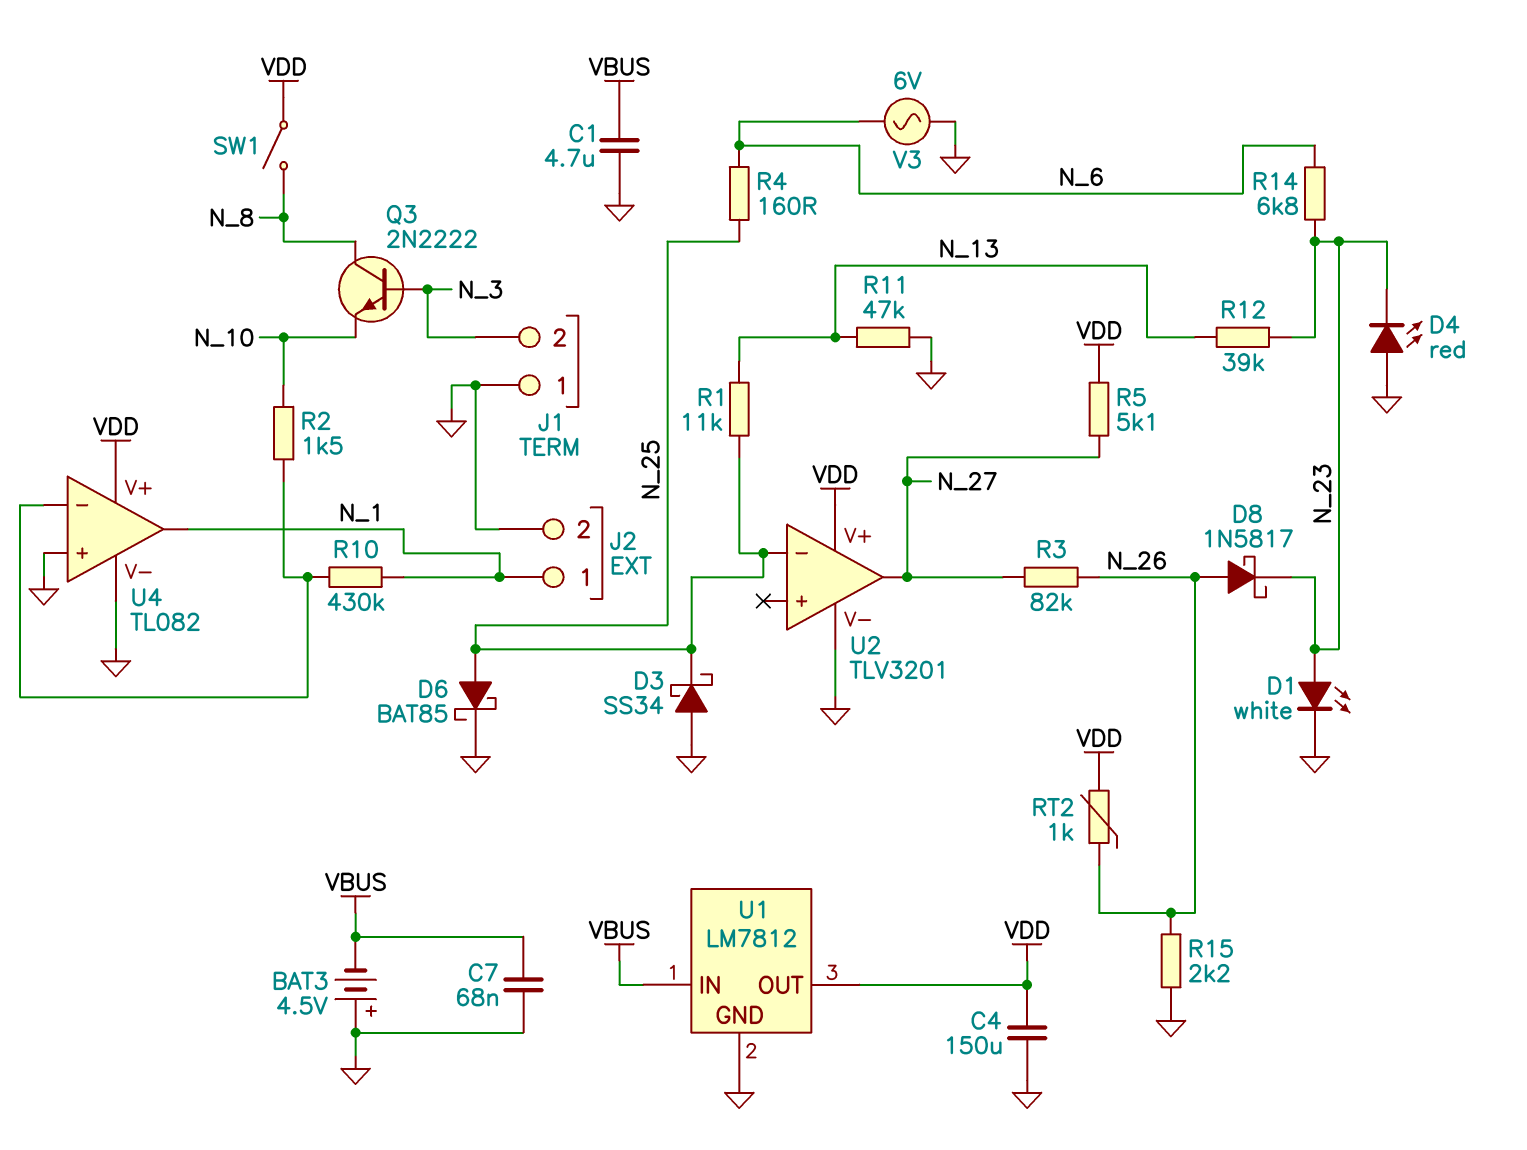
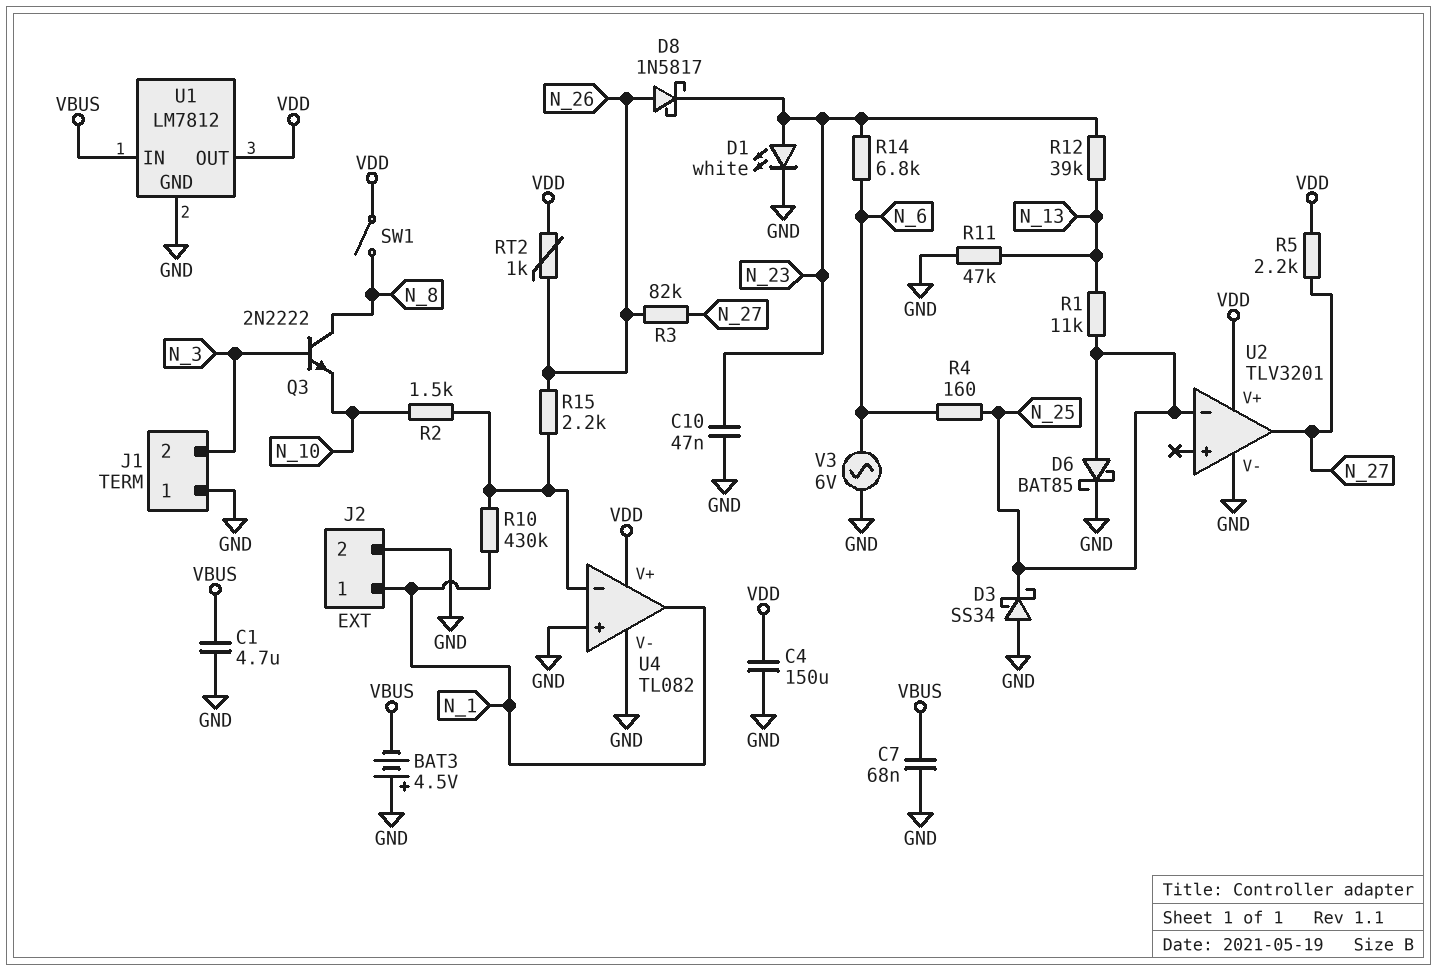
C10: none -> 47nF (GND, N_23)
D4: LED red (A GND, K N_23) -> none
R5: 5.1k (N_27, VDD) -> 2.2k (N_27, VDD)
R15: 2.2k (GND, N_26) -> 2.2k (N_26, U4/in-)

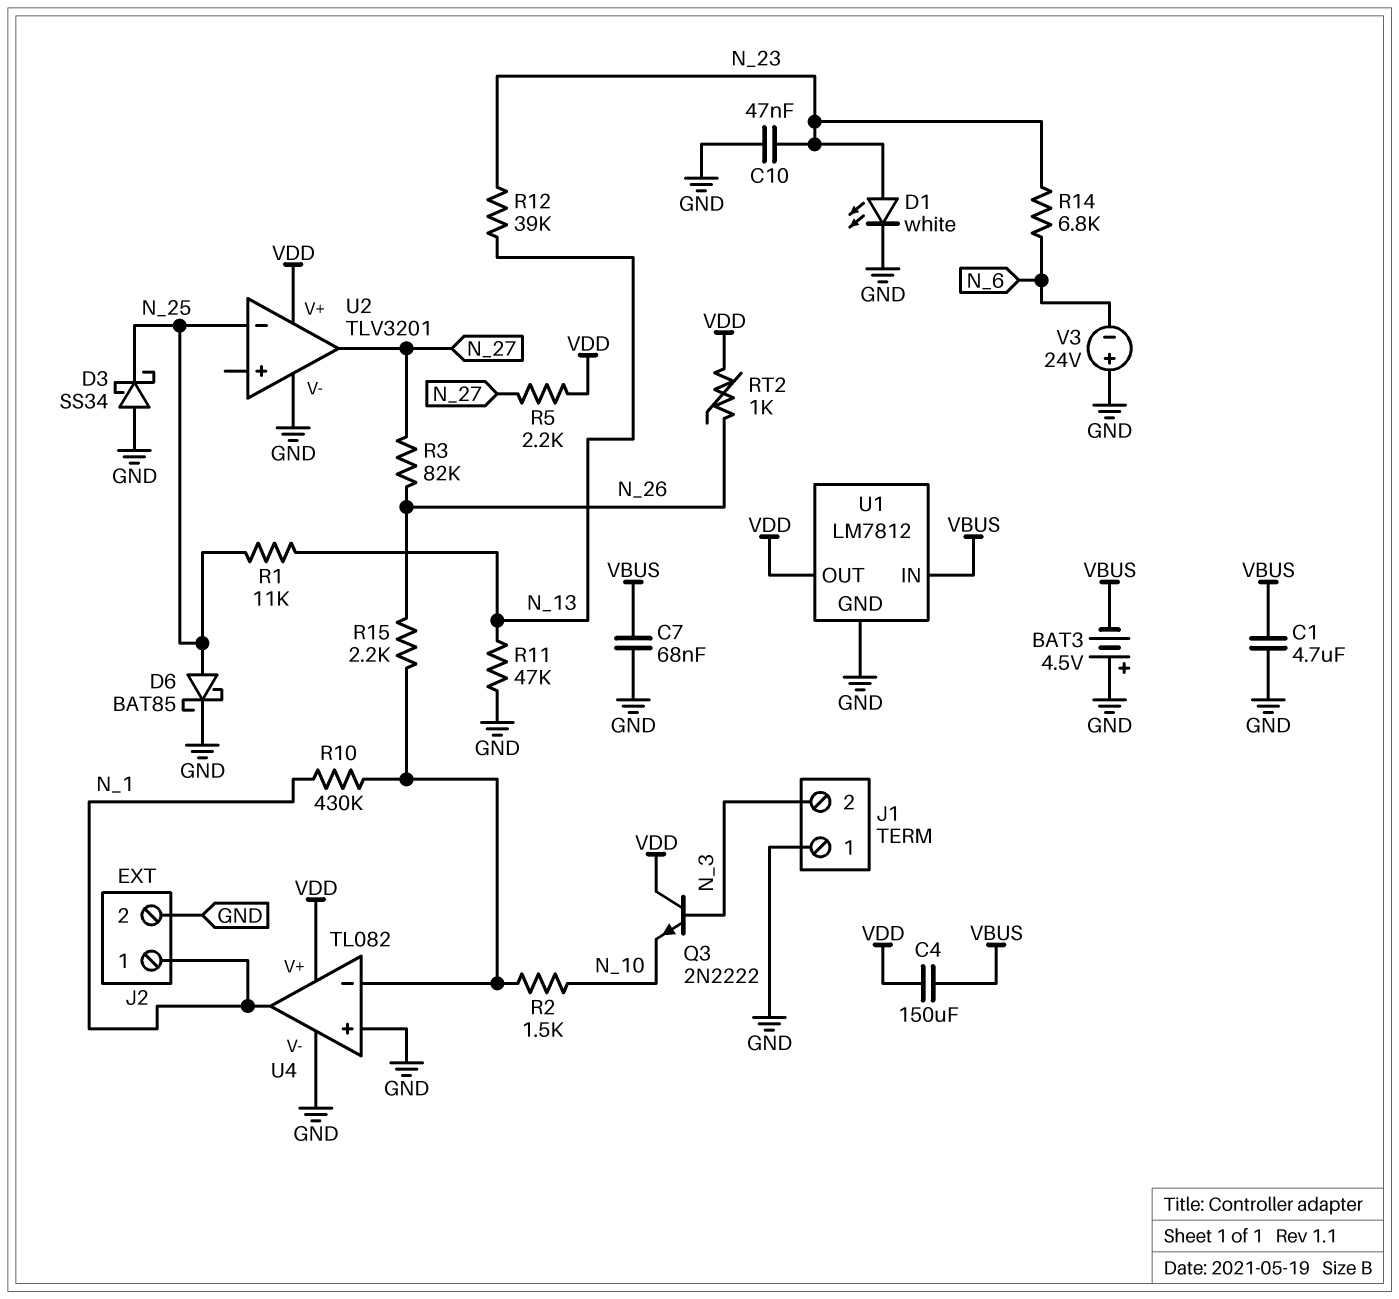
C4: 150uF (GND, VDD) -> 150uF (VBUS, VDD)
D8: schottky 1N5817 (A N_26, K N_23) -> none
Q3: NPN 2N2222 (B N_3, C N_8, E N_10) -> NPN 2N2222 (B N_3, C VDD, E N_10)
R4: 160 (N_6, N_25) -> none
SW1: switch (N_8, VDD) -> none
V3: AC 6V (GND, N_6) -> 24V (plus GND, minus N_6)

